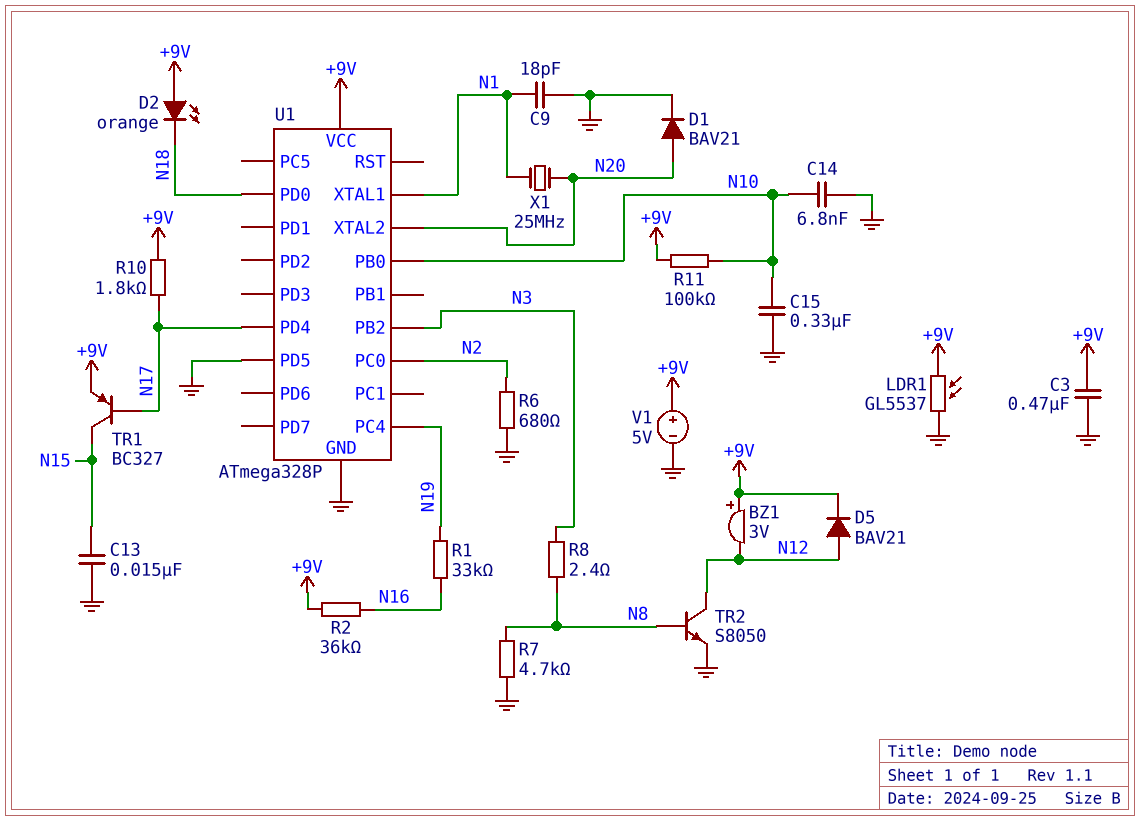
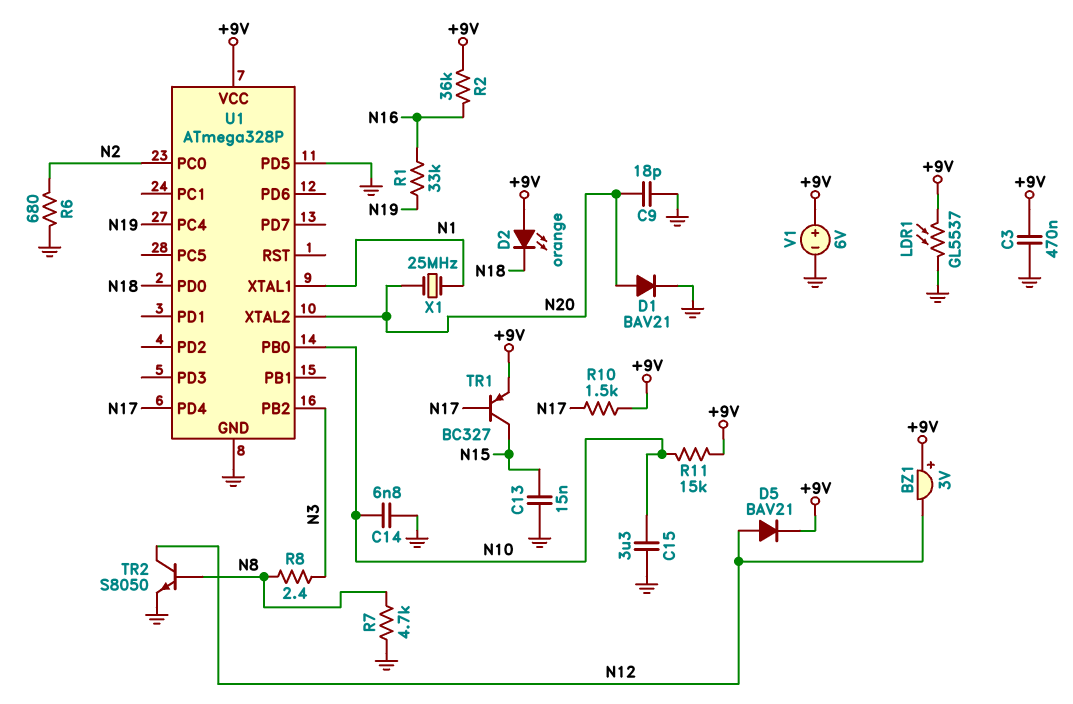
C9: 18pF (GND, N1) -> 18pF (GND, N20)
C15: 330nF (GND, N10) -> 3.3uF (GND, N10)
R10: 1.8k (+9V, N17) -> 1.5k (+9V, N17)
R11: 100k (+9V, N10) -> 15k (+9V, N10)
V1: 5V (plus +9V, minus GND) -> 6V (plus +9V, minus GND)

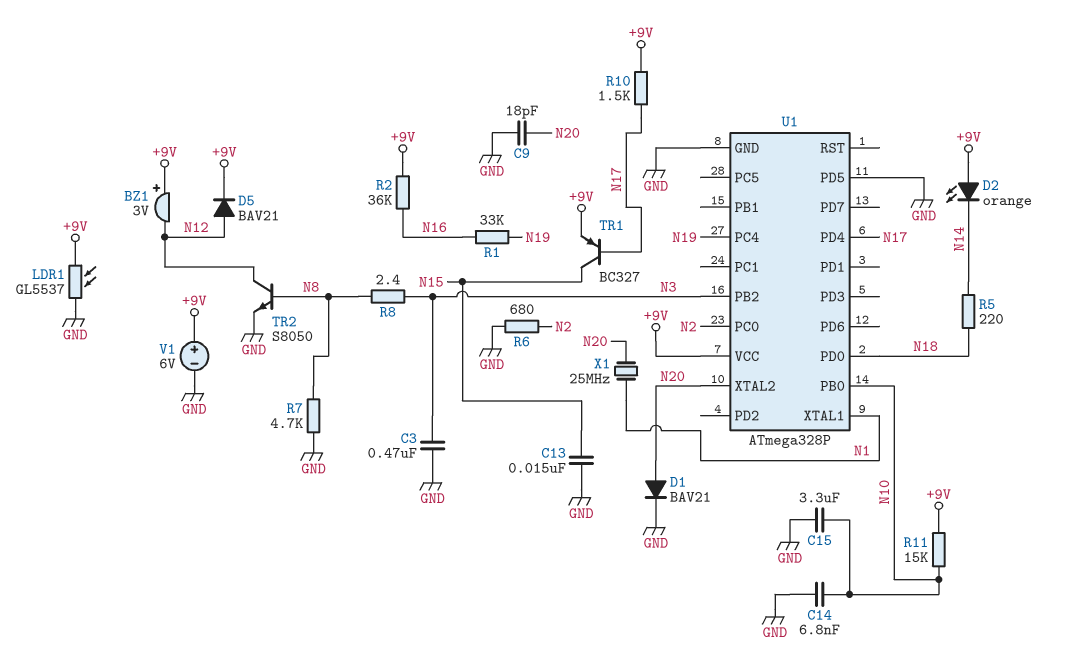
C3: 470nF (+9V, GND) -> 470nF (GND, N3)
D2: LED orange (A +9V, K N18) -> LED orange (A +9V, K N14)
R5: none -> 220 (N14, N18)

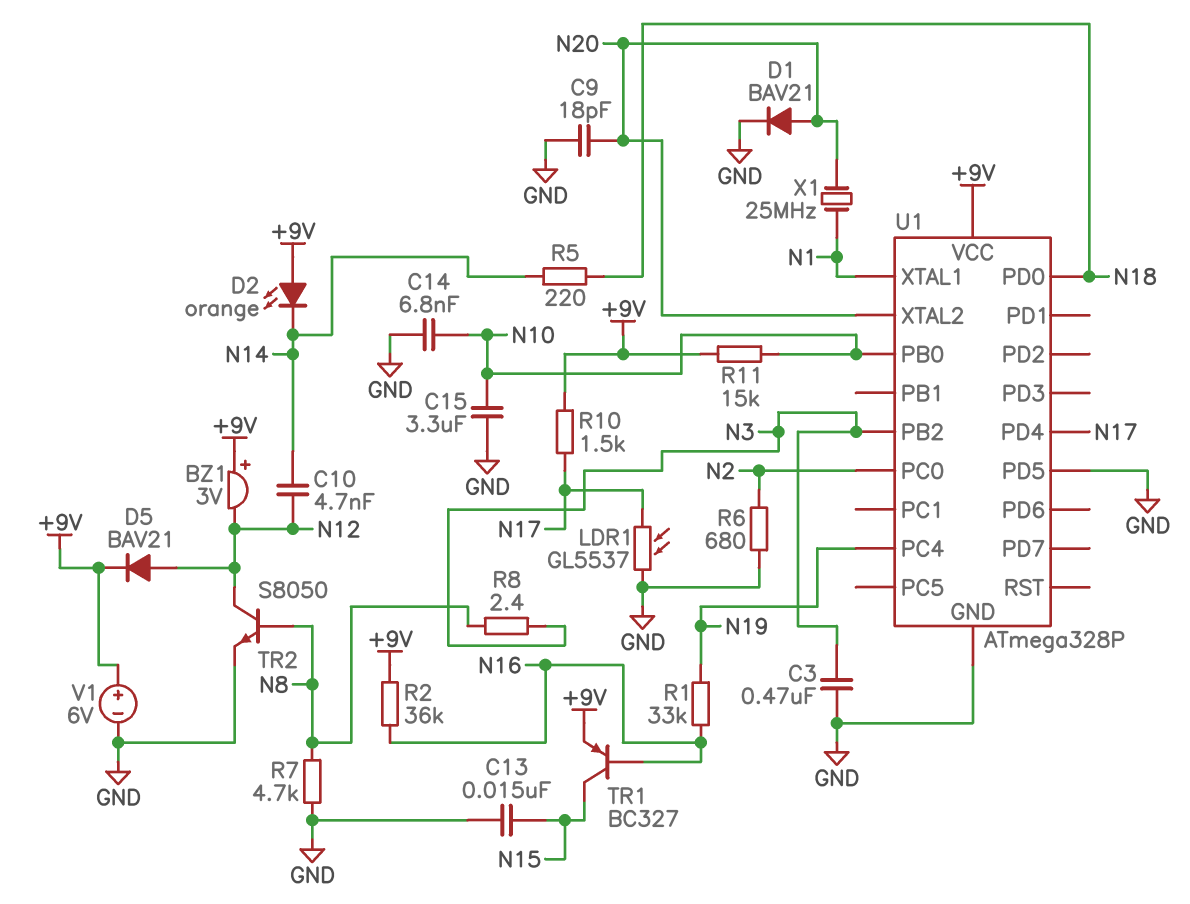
C10: none -> 4.7nF (N12, N14)
LDR1: GL5537 (+9V, GND) -> GL5537 (GND, N17)
TR1: PNP BC327 (B N17, C N15, E +9V) -> PNP BC327 (B N16, C N15, E +9V)

